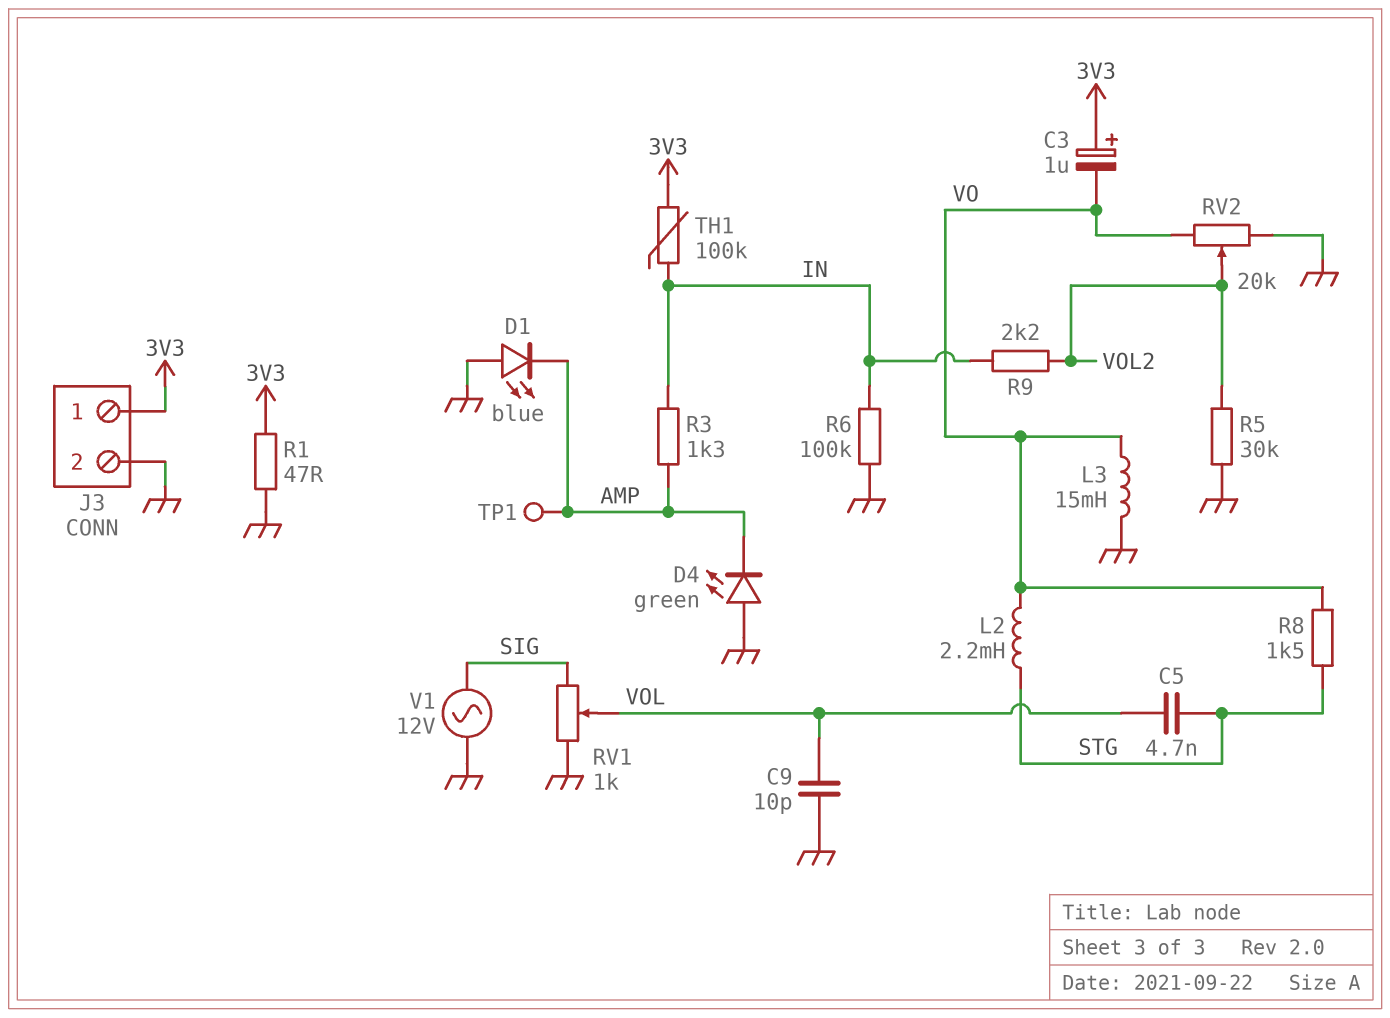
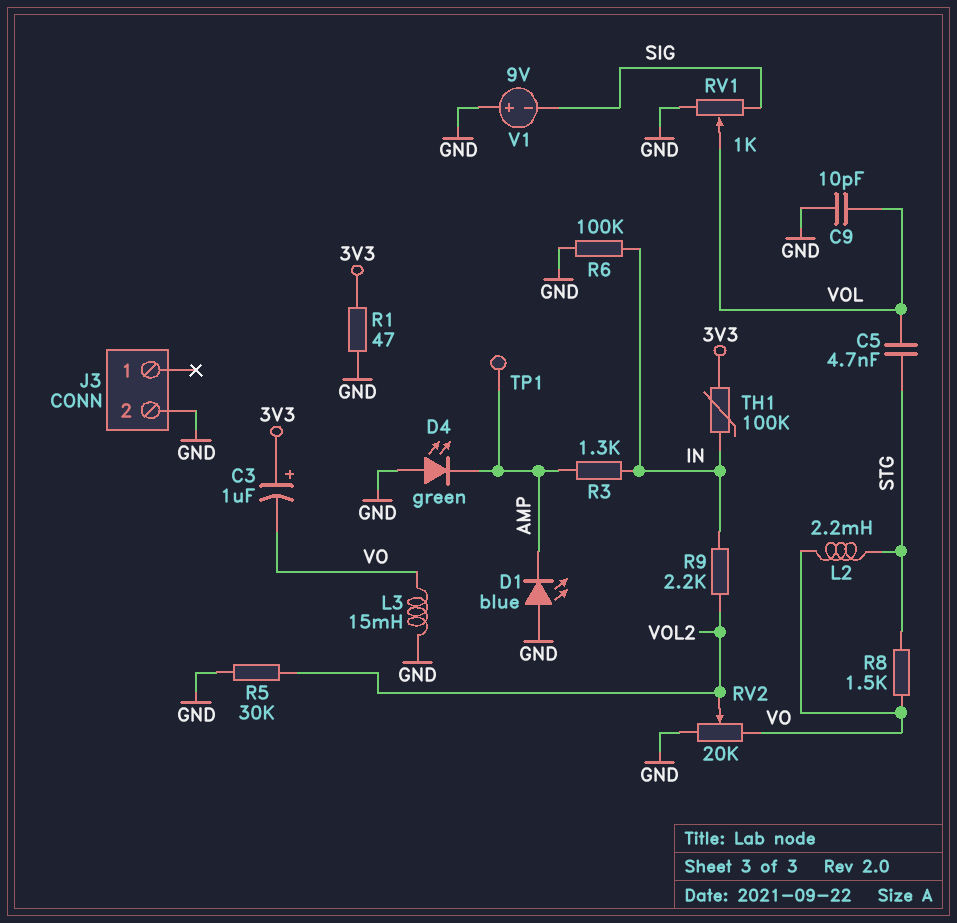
J3 pin 1: 3V3 -> none
V1: AC 12V (GND, SIG) -> 9V (plus GND, minus SIG)

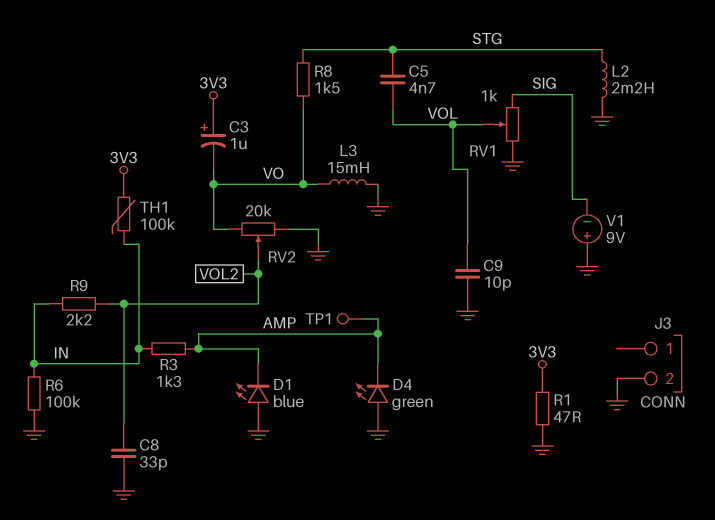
C8: none -> 33pF (GND, VOL2)
L2: 2.2mH (STG, VO) -> 2.2mH (GND, STG)
R5: 30k (GND, VOL2) -> none

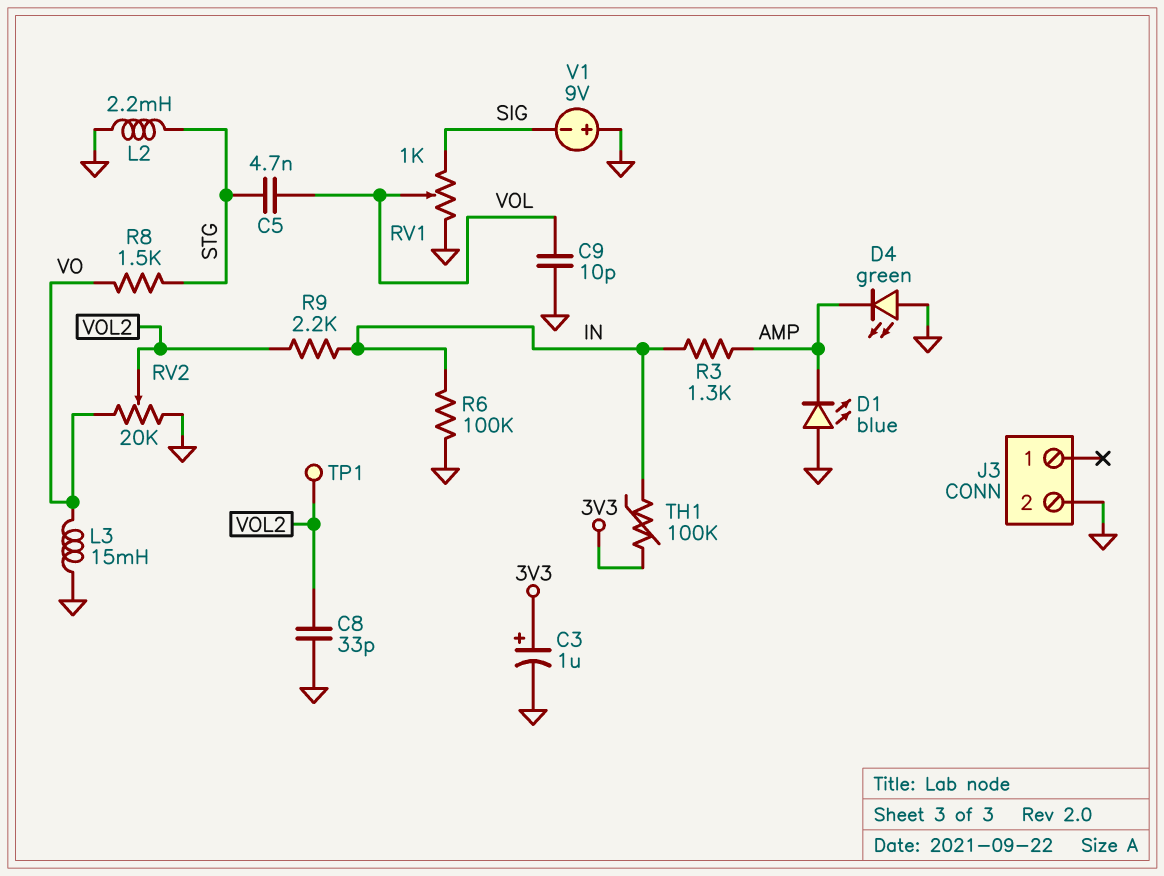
C3: 1uF (plus 3V3, minus VO) -> 1uF (plus 3V3, minus GND)
R1: 47 (3V3, GND) -> none
TP1: test point (AMP) -> test point (VOL2)

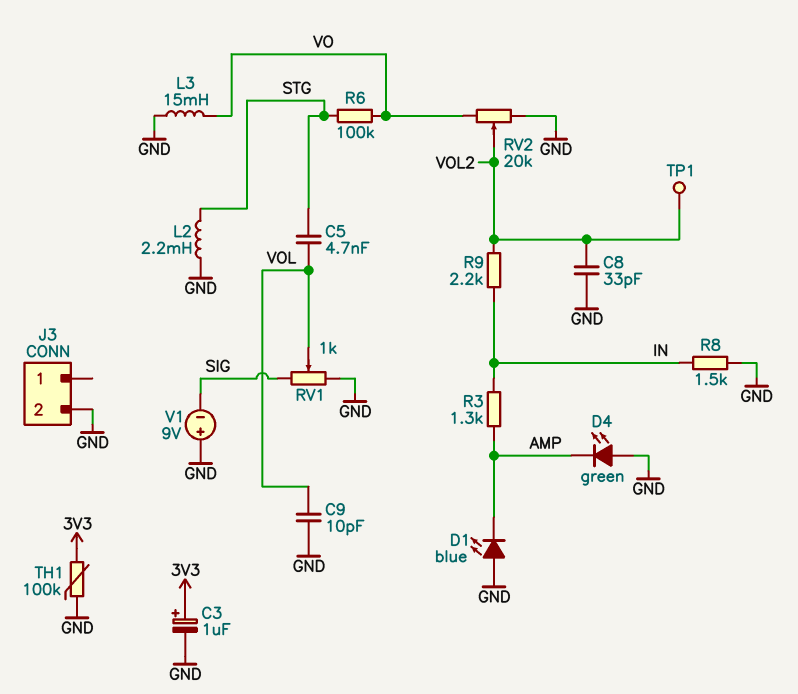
R6: 100k (GND, IN) -> 100k (STG, VO)
R8: 1.5k (STG, VO) -> 1.5k (GND, IN)
TH1: 100k (3V3, IN) -> 100k (3V3, GND)

